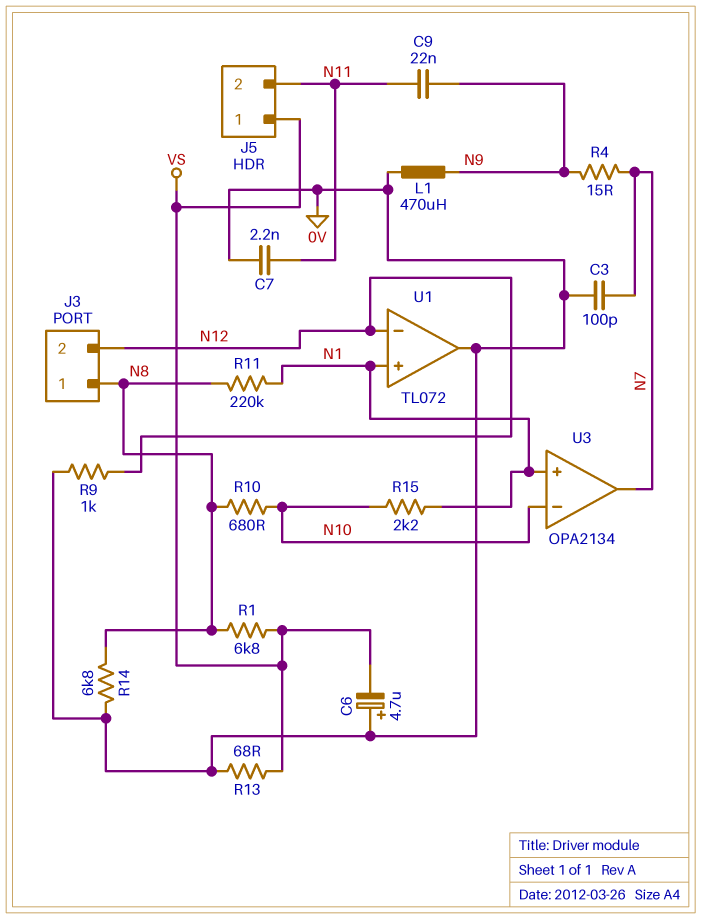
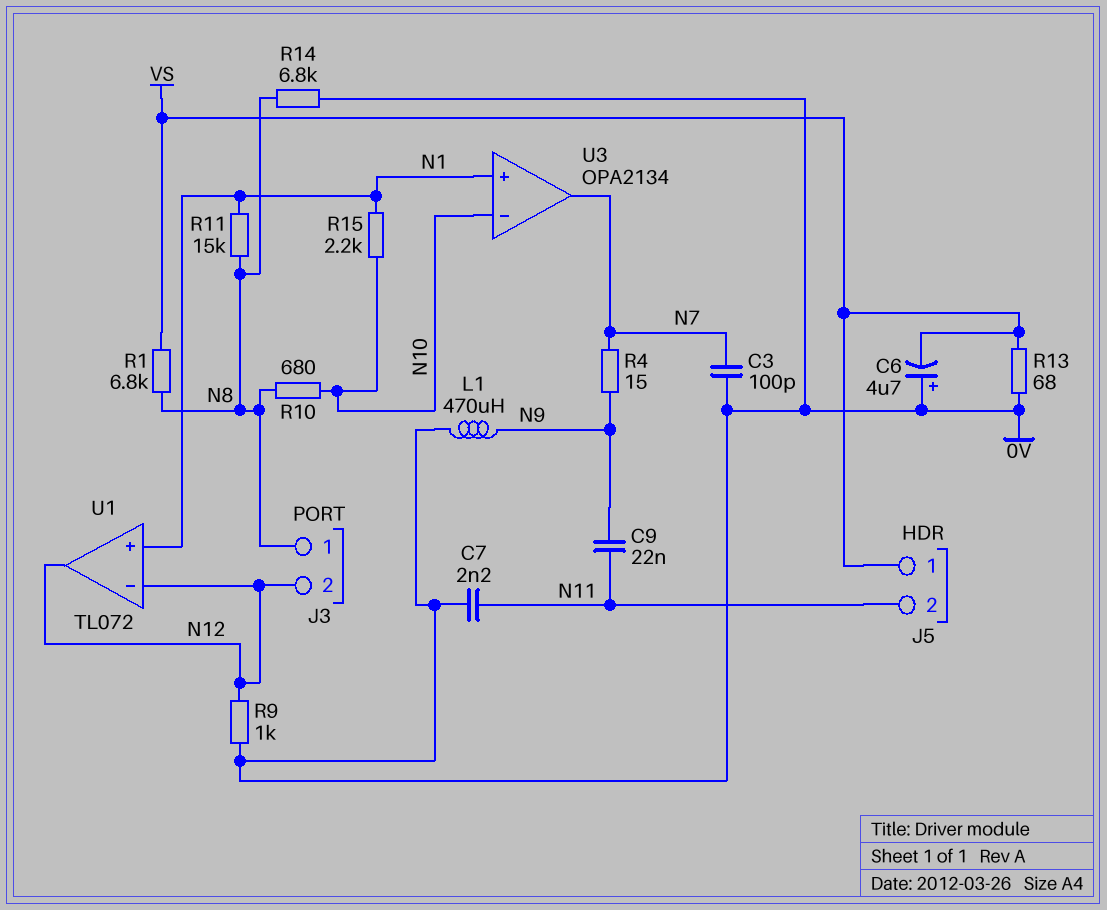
R11: 220k (N1, N8) -> 15k (N1, N8)
U1 pin out: 0V -> N12

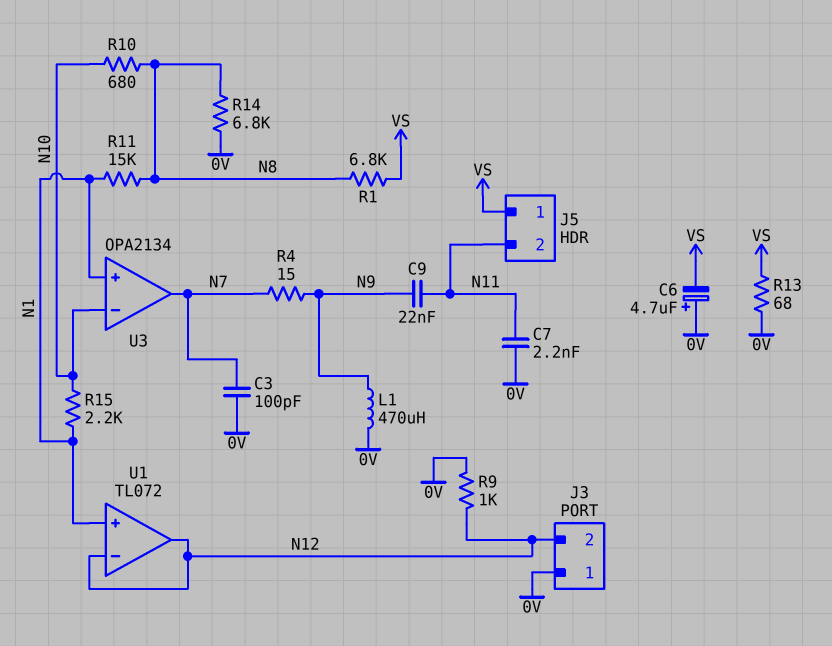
J3 pin 1: N8 -> 0V

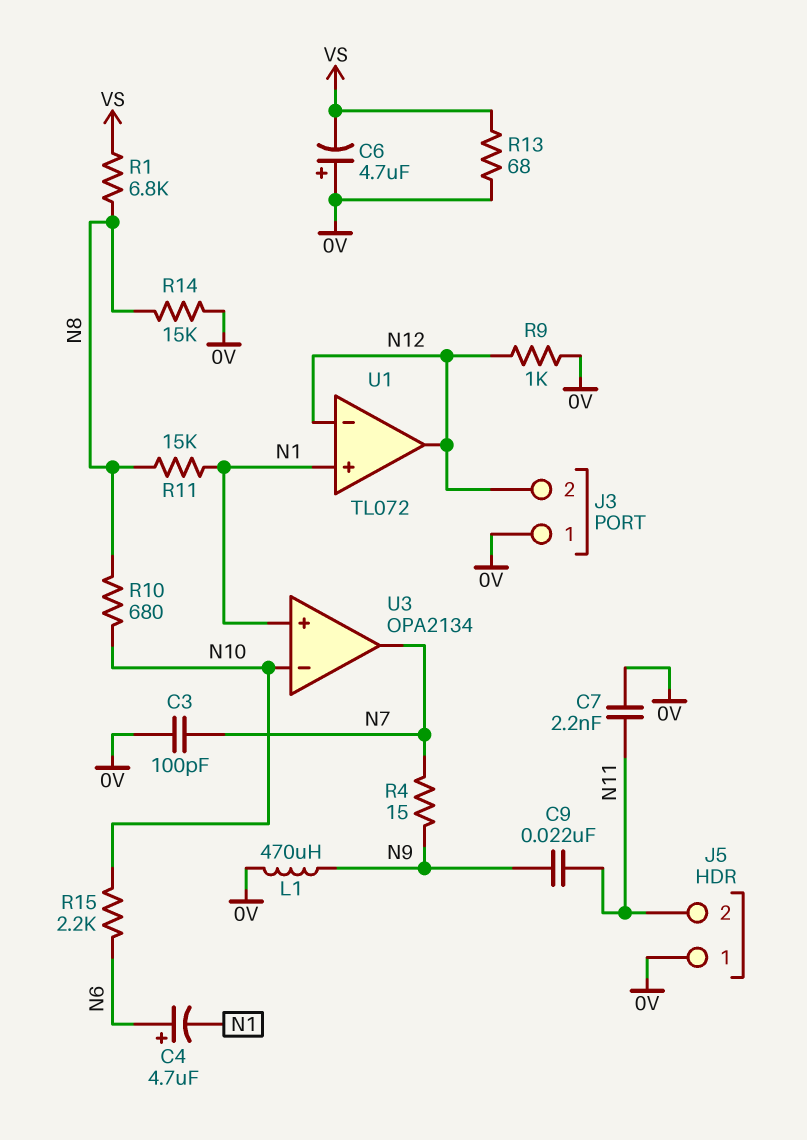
C4: none -> 4.7uF (plus N6, minus N1)
J5 pin 1: VS -> 0V
R14: 6.8k (0V, N8) -> 15k (0V, N8)
R15: 2.2k (N1, N10) -> 2.2k (N6, N10)

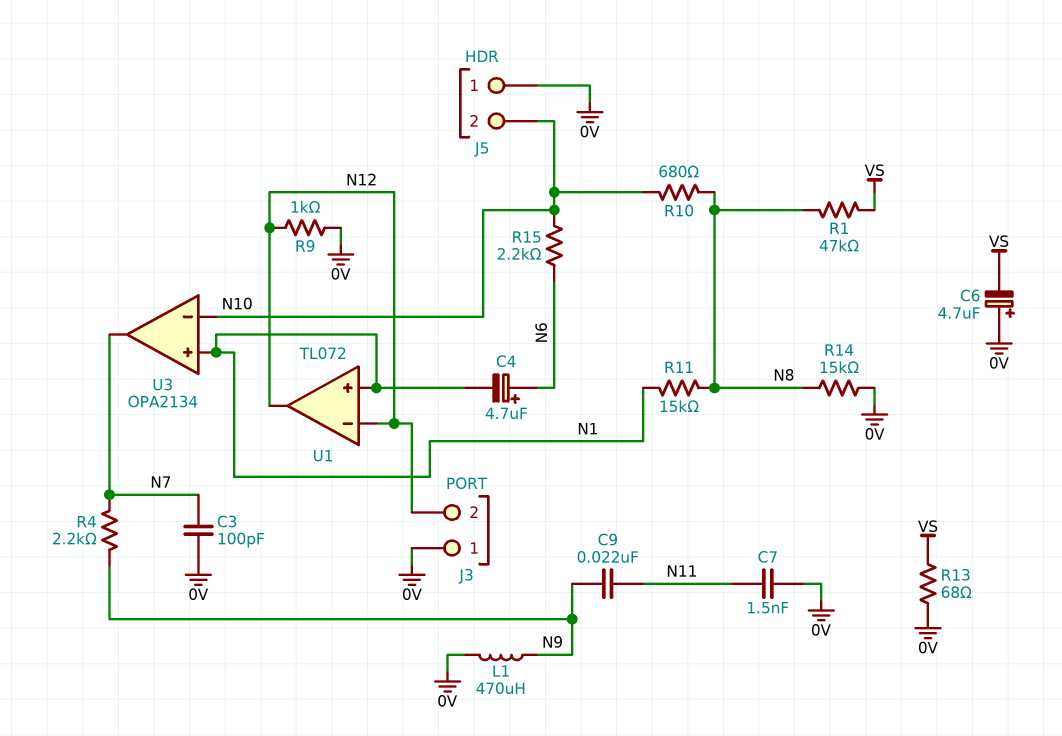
C7: 2.2nF (0V, N11) -> 1.5nF (0V, N11)
J5 pin 2: N11 -> N10
R1: 6.8k (N8, VS) -> 47k (N8, VS)
R4: 15 (N7, N9) -> 2.2k (N7, N9)

